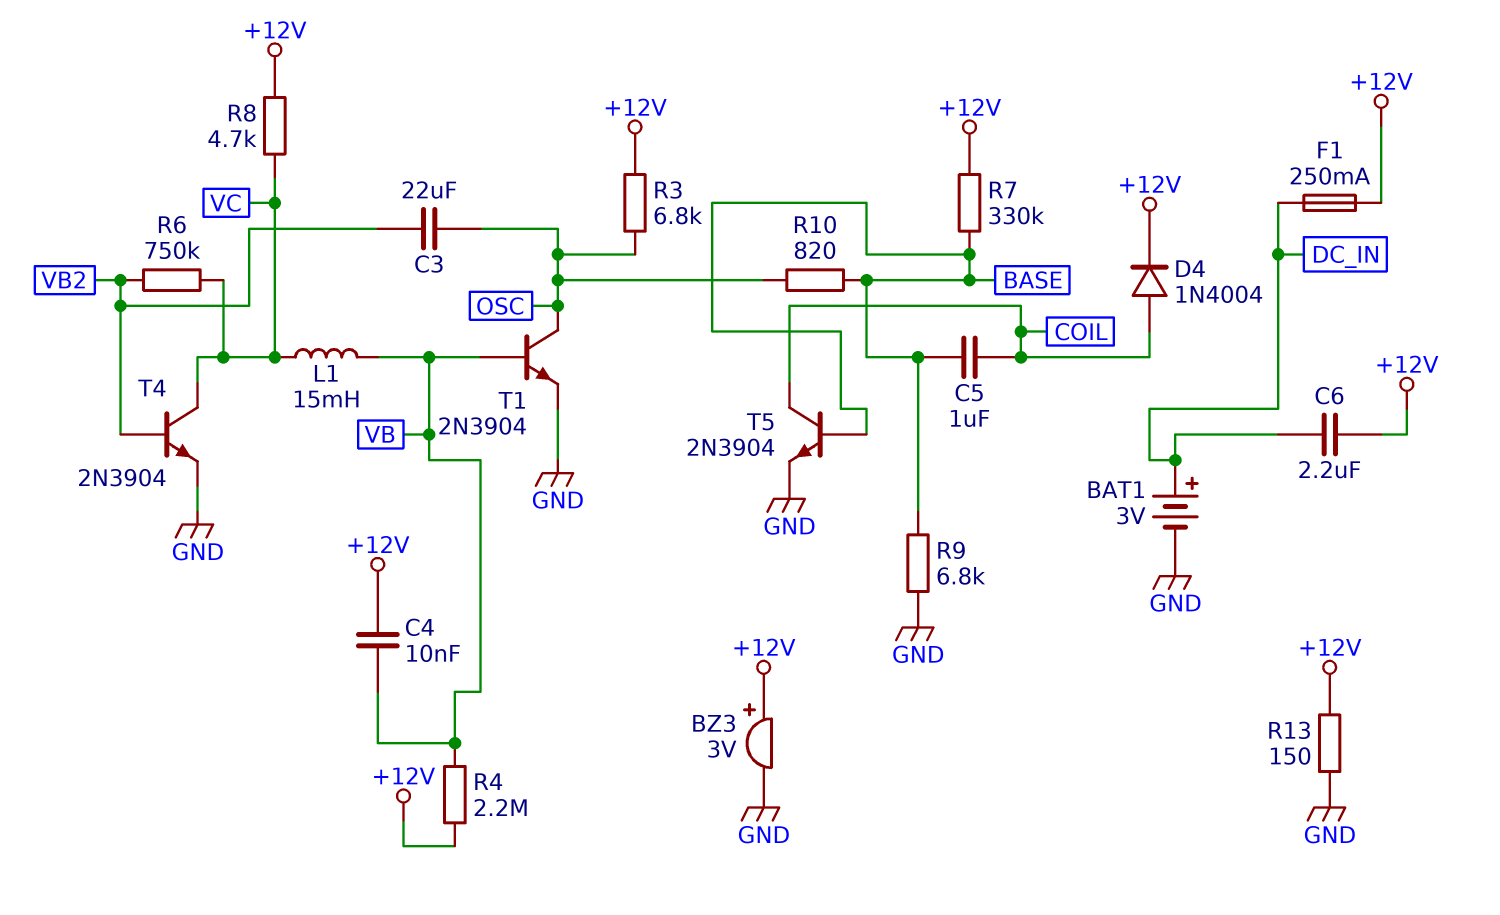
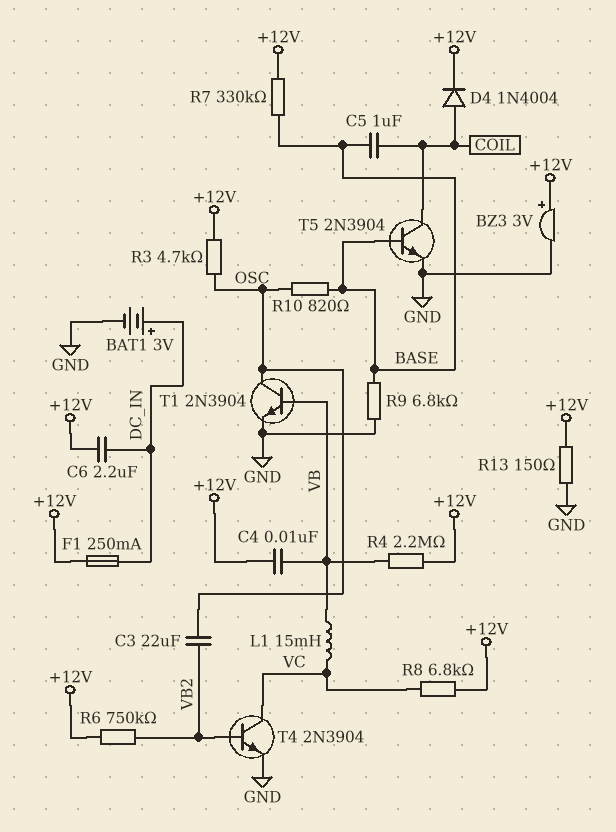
R3: 6.8k (+12V, OSC) -> 4.7k (+12V, OSC)
R6: 750k (VB2, VC) -> 750k (+12V, VB2)
R8: 4.7k (+12V, VC) -> 6.8k (+12V, VC)

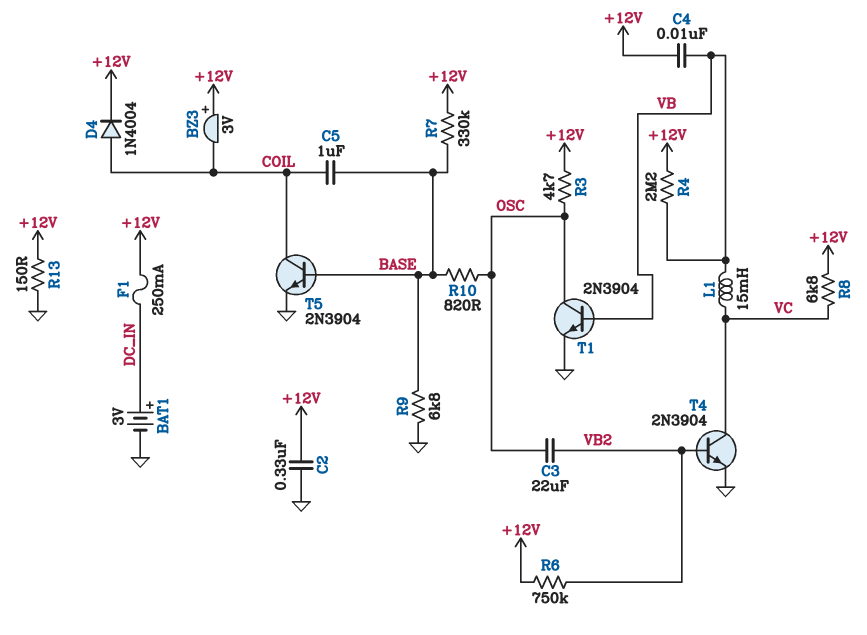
BZ3: buzzer 3V (plus +12V, minus GND) -> buzzer 3V (plus +12V, minus COIL)
C2: none -> 330nF (+12V, GND)
C6: 2.2uF (+12V, DC_IN) -> none

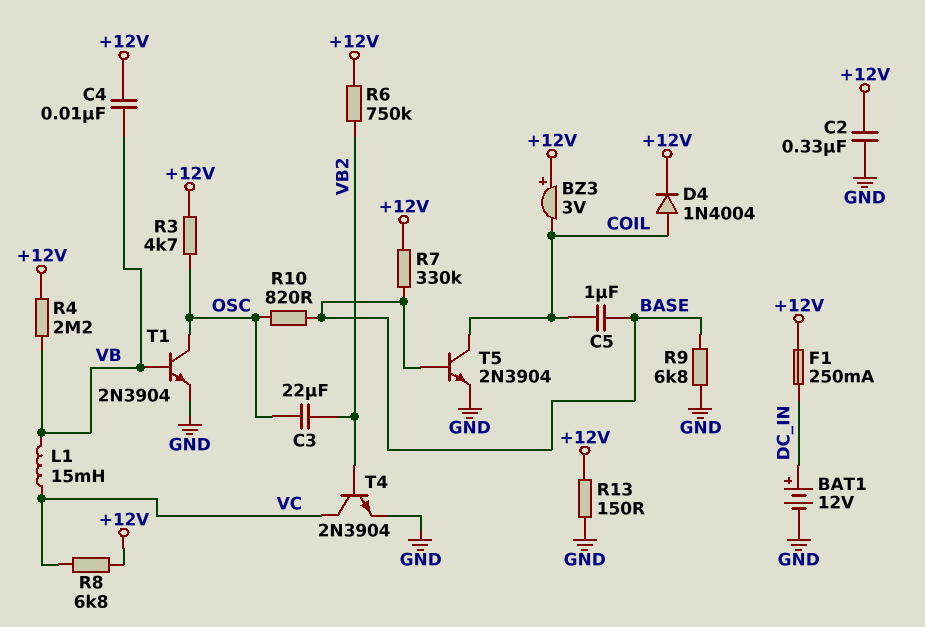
BAT1: 3V (plus DC_IN, minus GND) -> 12V (plus DC_IN, minus GND)

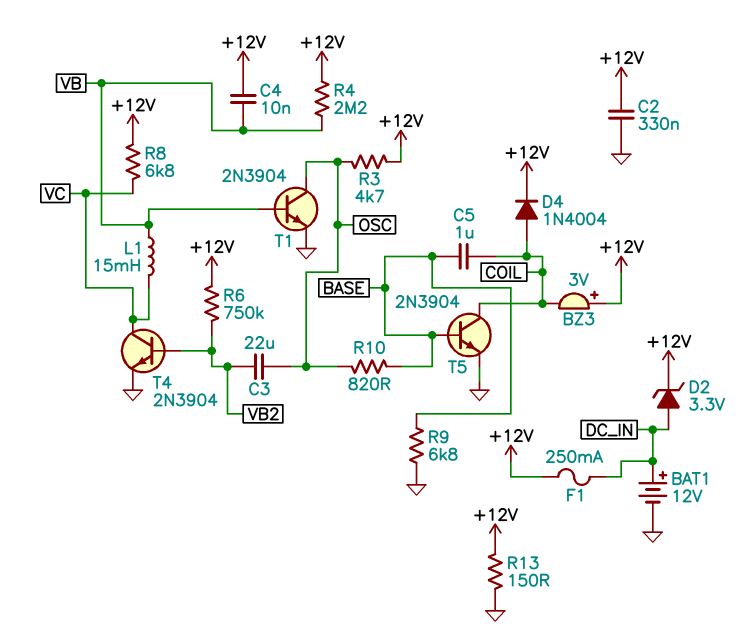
D2: none -> zener 3.3V (A DC_IN, K +12V)
R7: 330k (+12V, BASE) -> none

